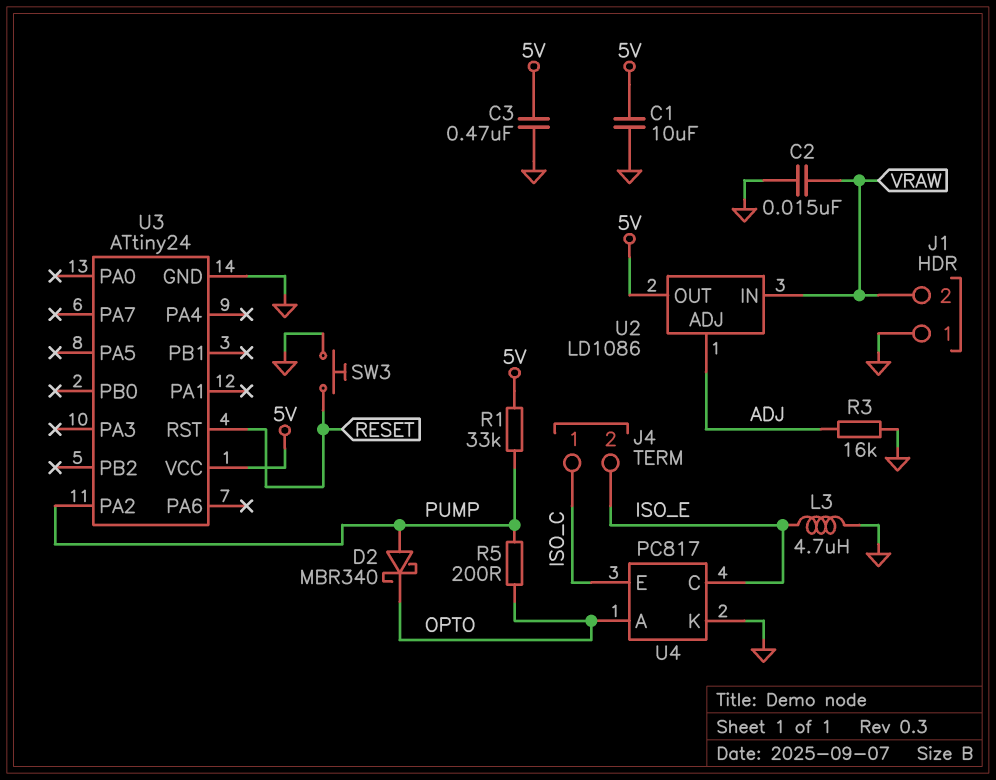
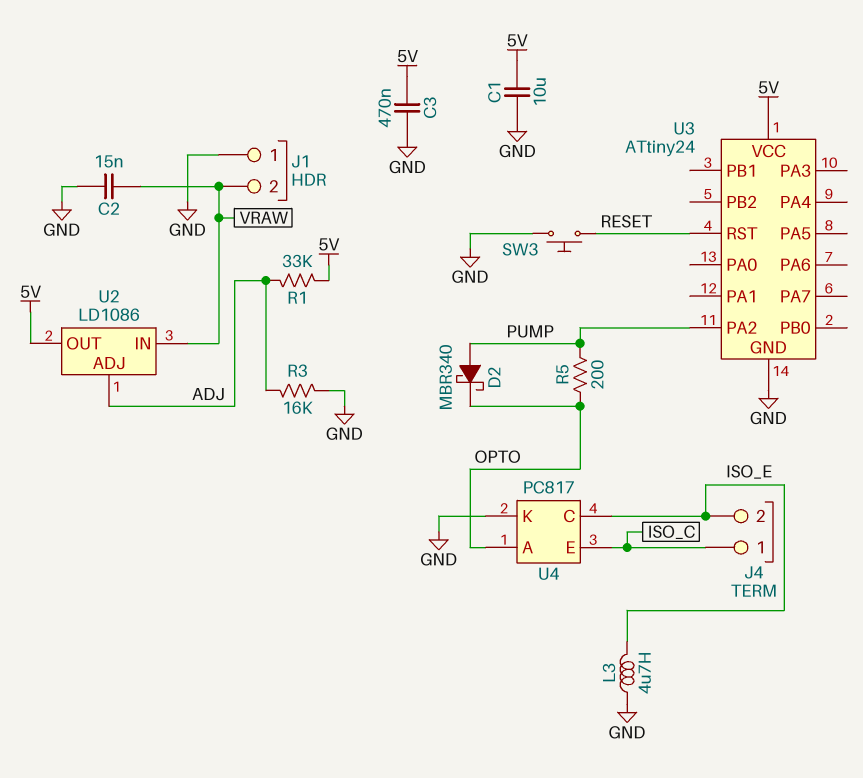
R1: 33k (5V, PUMP) -> 33k (5V, ADJ)

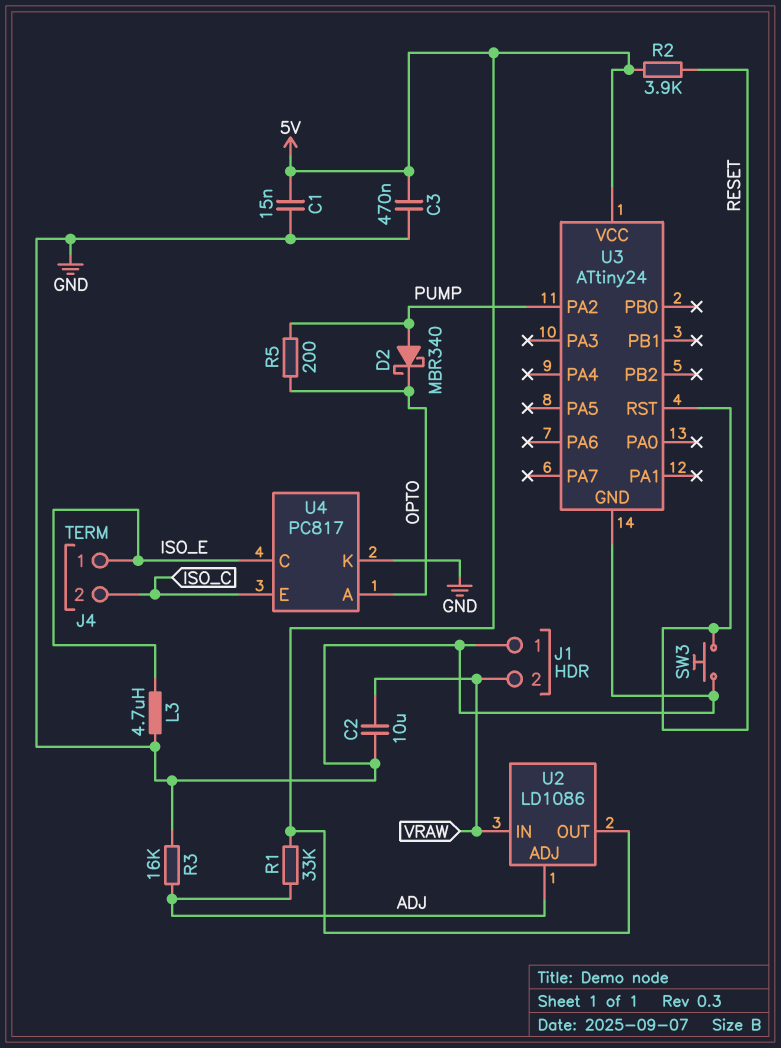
C1: 10uF (5V, GND) -> 15nF (5V, GND)
C2: 15nF (GND, VRAW) -> 10uF (GND, VRAW)
J4 pin 1: ISO_C -> ISO_E
J4 pin 2: ISO_E -> ISO_C
R2: none -> 3.9k (5V, RESET)

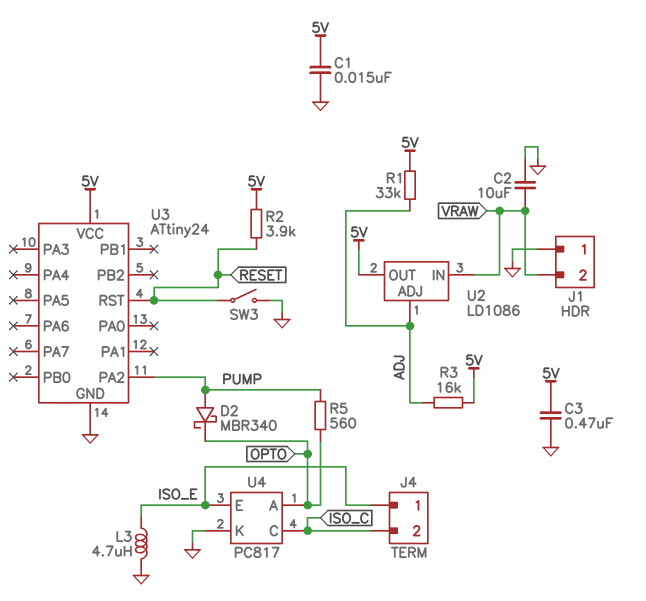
R3: 16k (ADJ, GND) -> 16k (5V, ADJ)
R5: 200 (OPTO, PUMP) -> 560 (OPTO, PUMP)
SW3: button (GND, RESET) -> switch (GND, RESET)
U4 pin C: ISO_E -> ISO_C
U4 pin E: ISO_C -> ISO_E

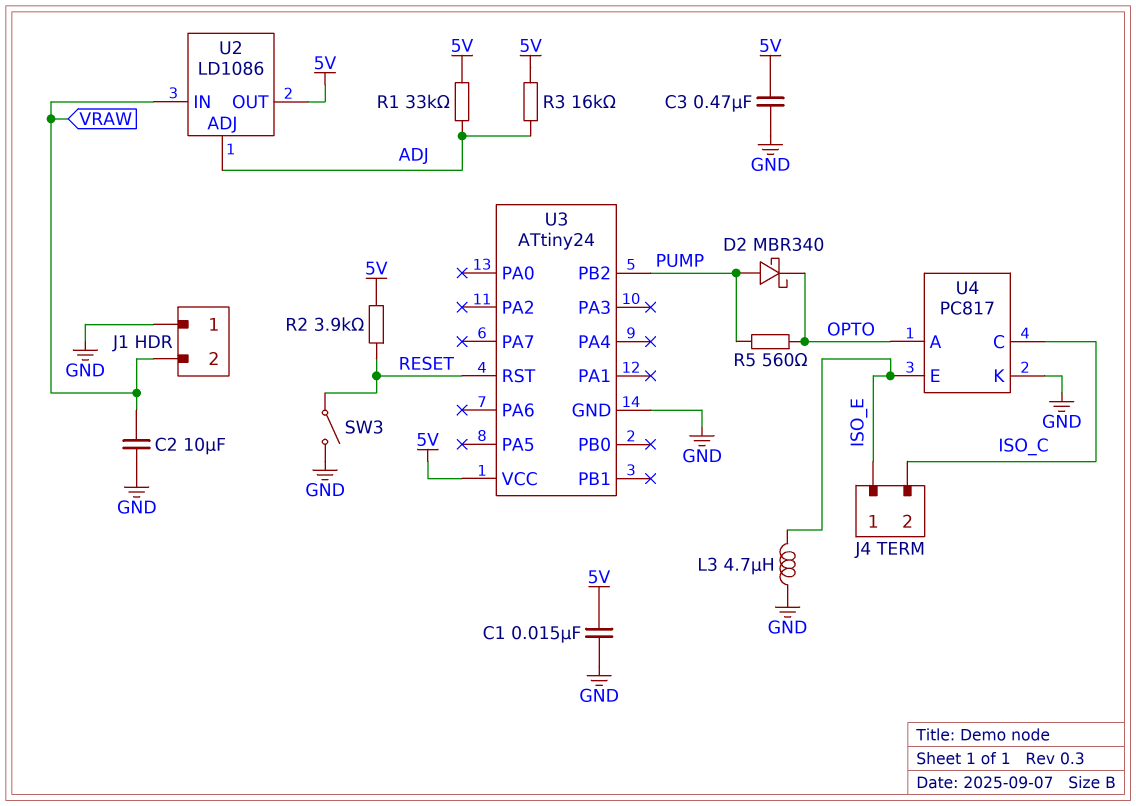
U3 pin PA2: PUMP -> none
U3 pin PB2: none -> PUMP

